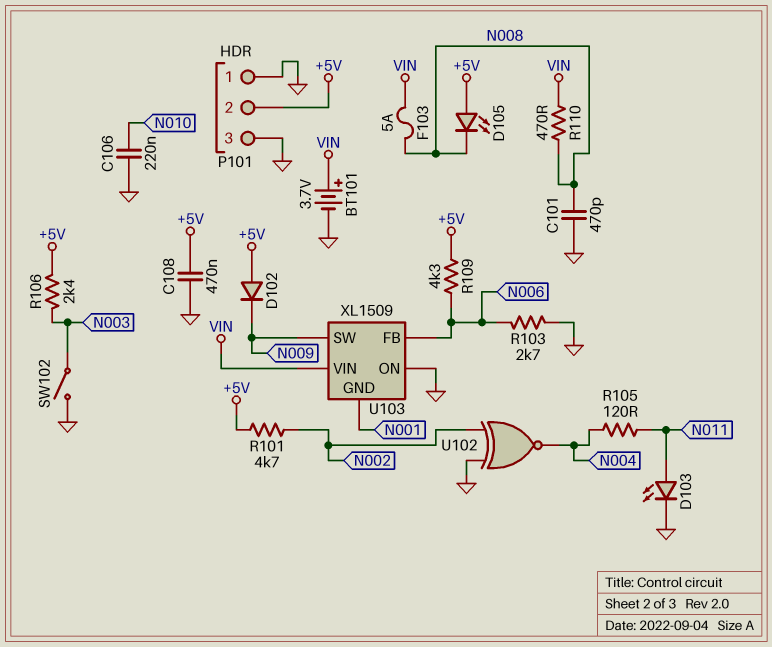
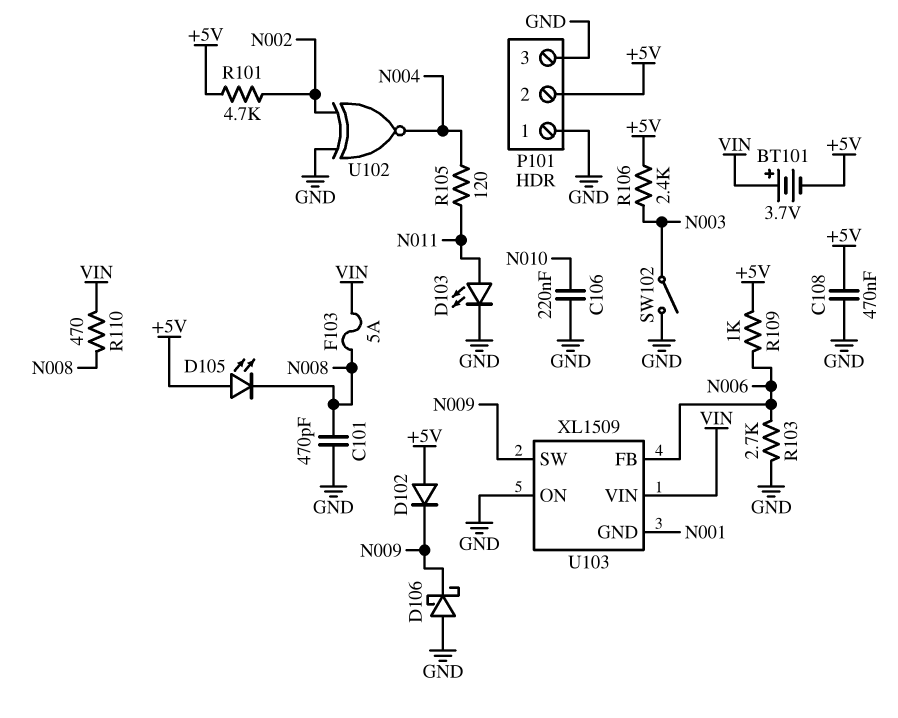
BT101: 3.7V (plus VIN, minus GND) -> 3.7V (plus VIN, minus +5V)
D106: none -> schottky (A GND, K N009)
R109: 4.3k (+5V, N006) -> 1k (+5V, N006)

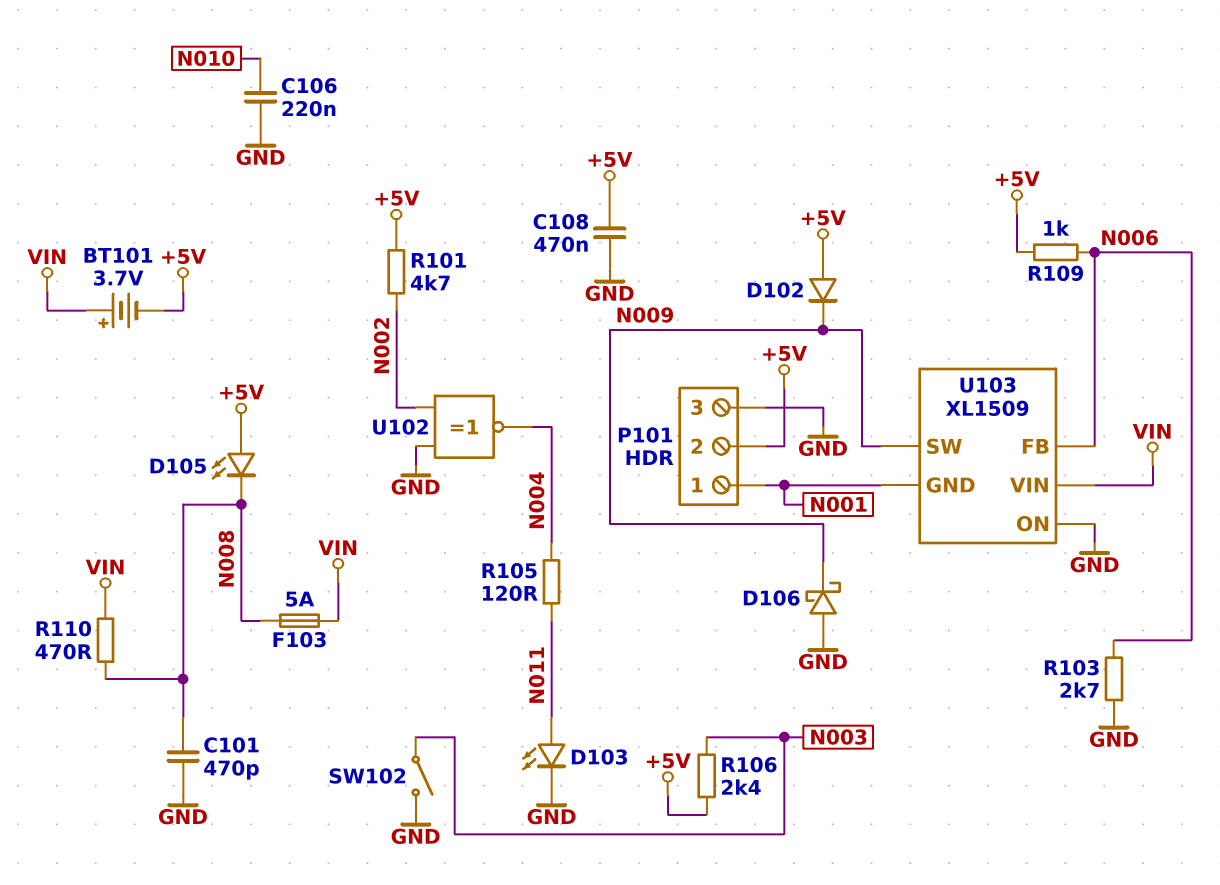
P101 pin 1: GND -> N001

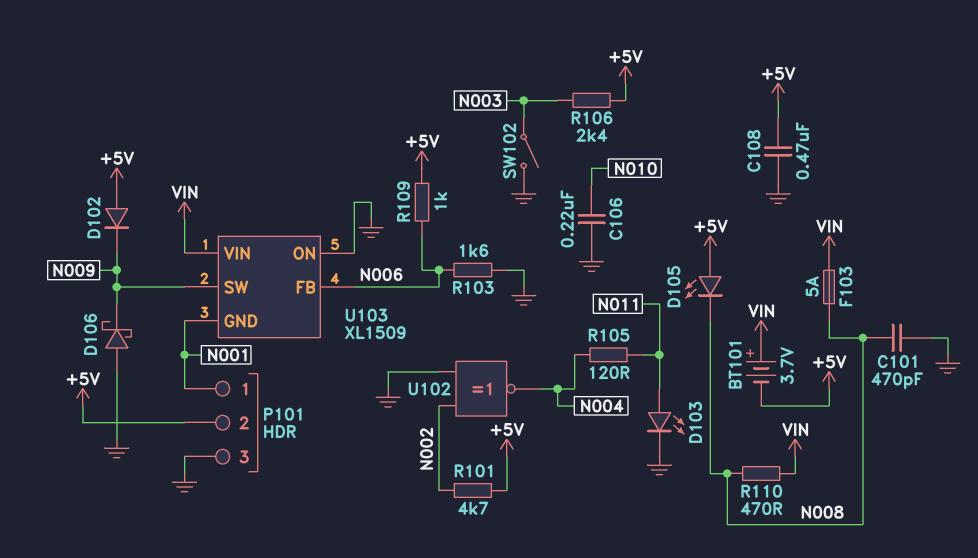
R103: 2.7k (GND, N006) -> 1.6k (GND, N006)

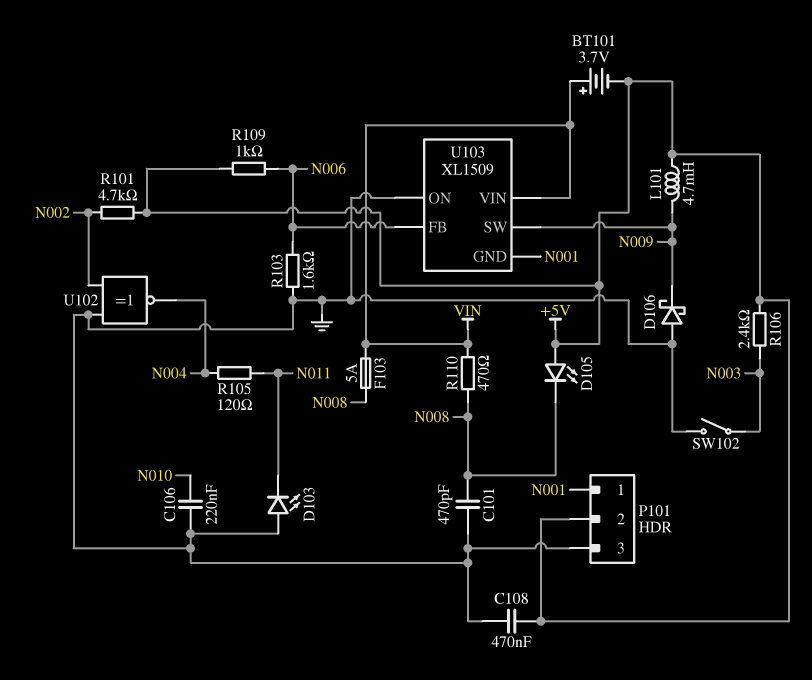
D102: diode (A +5V, K N009) -> none
D103: LED (A N011, K GND) -> LED (A GND, K N011)
L101: none -> 4.7mH (+5V, N009)

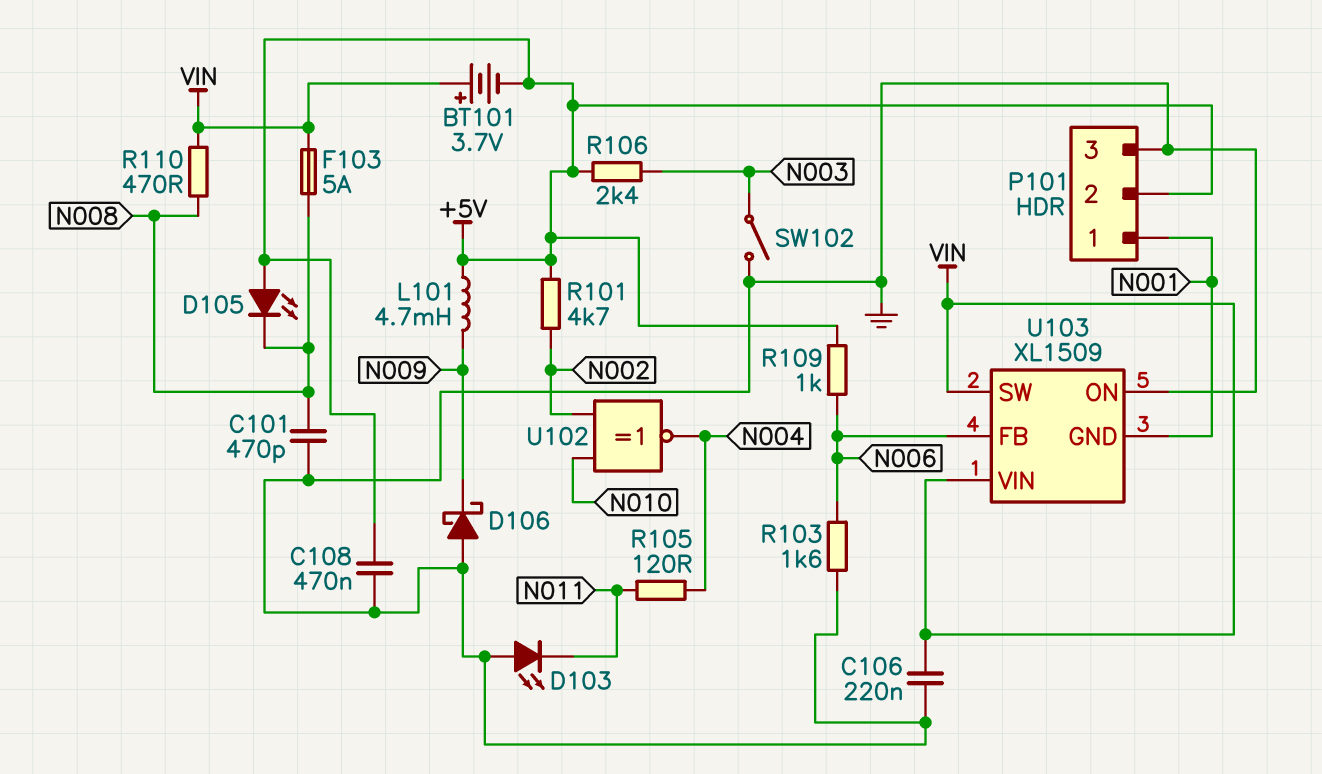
C106: 220nF (GND, N010) -> 220nF (GND, VIN)
U102: XNOR (in GND, in N002, out N004) -> XNOR (in N002, in N010, out N004)
U103 pin SW: N009 -> VIN

